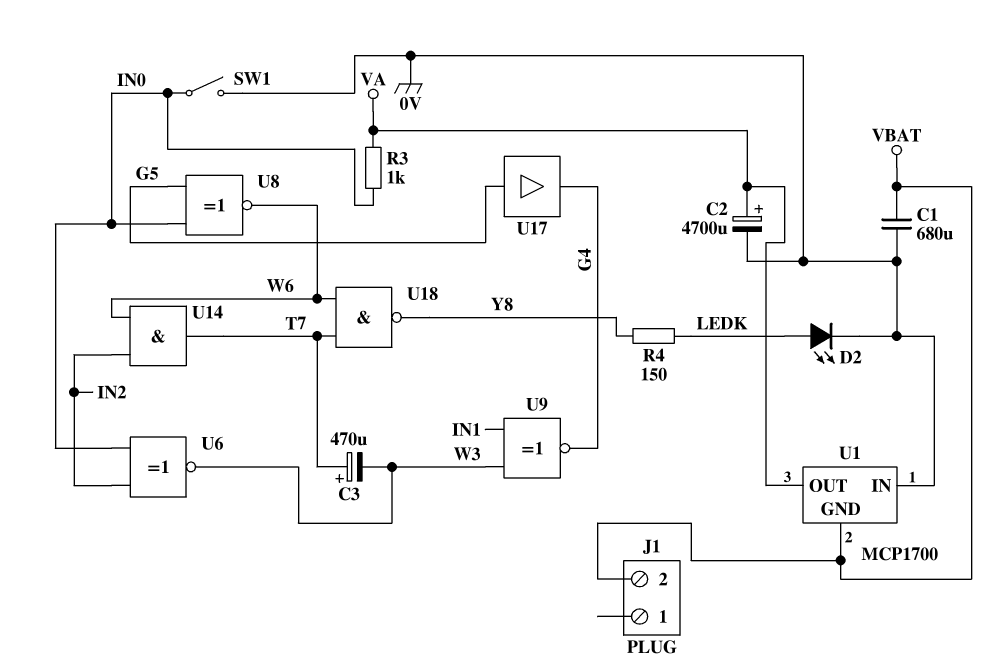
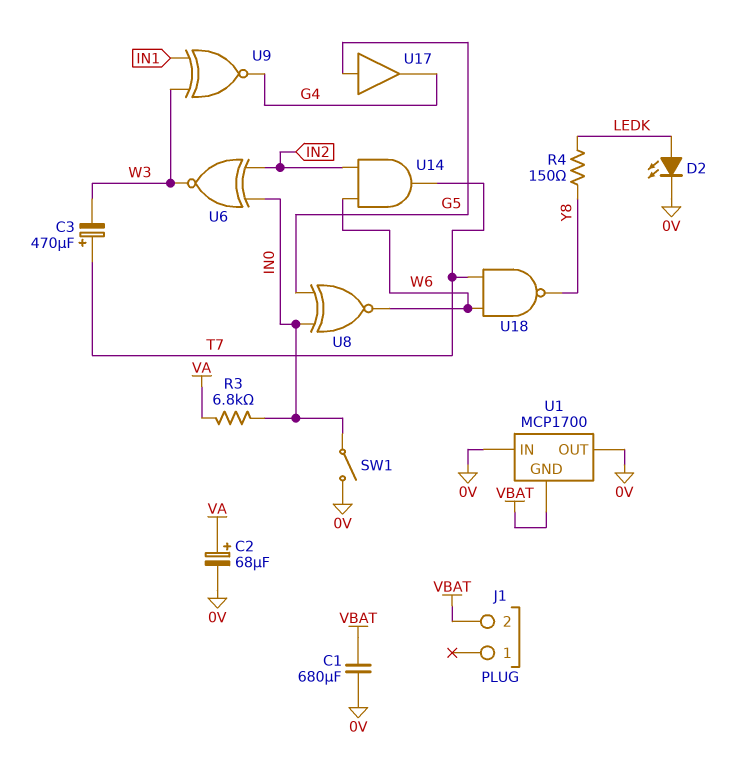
C2: 4700uF (plus VA, minus 0V) -> 68uF (plus VA, minus 0V)
R3: 1k (IN0, VA) -> 6.8k (IN0, VA)
U1 pin OUT: VA -> 0V

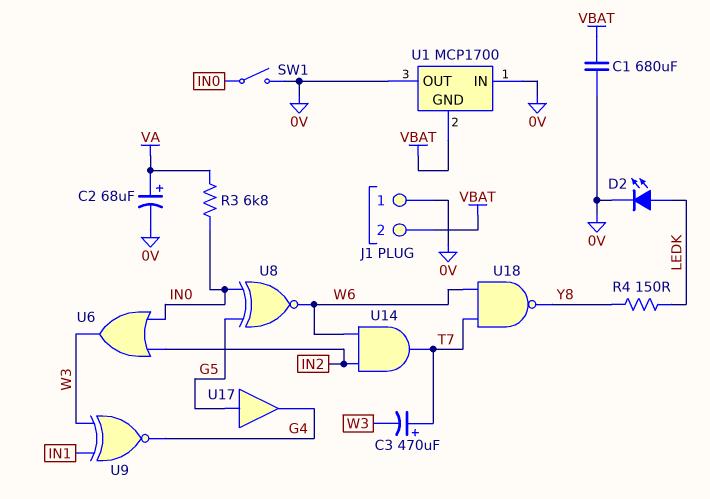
J1 pin 1: none -> 0V
U6: XNOR (in IN0, in IN2, out W3) -> OR (in IN0, in IN2, out W3)

